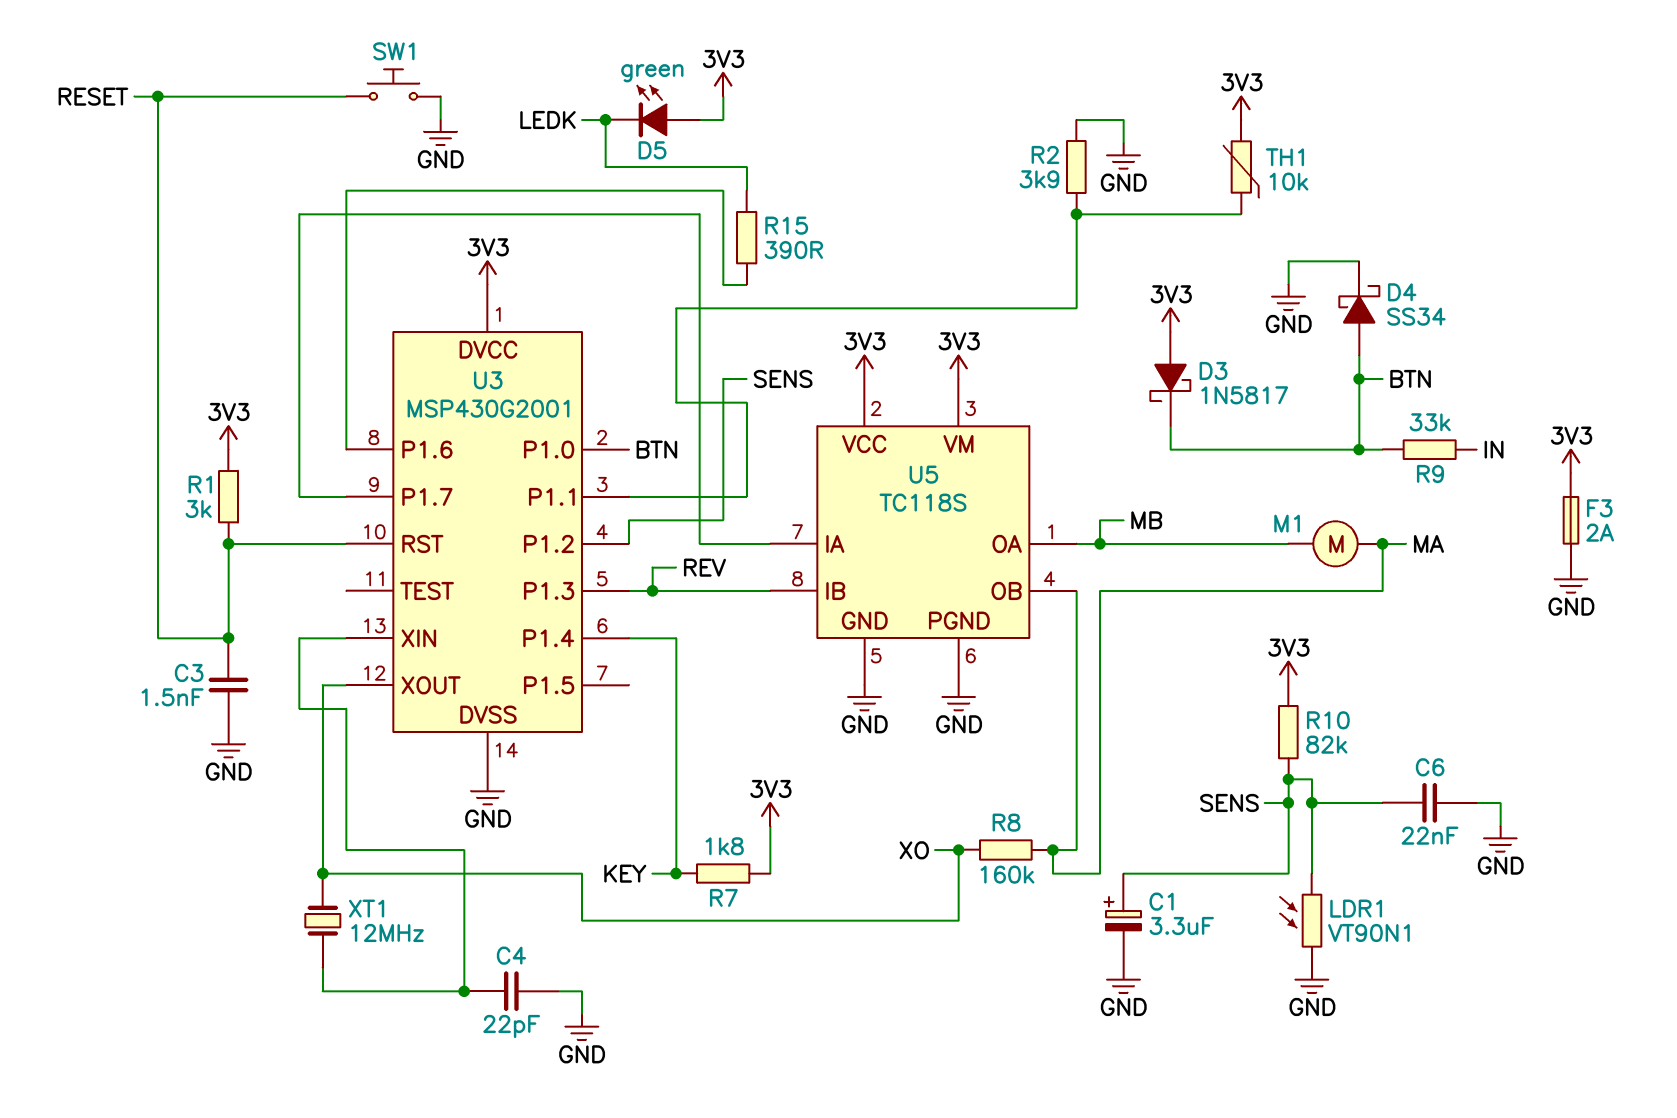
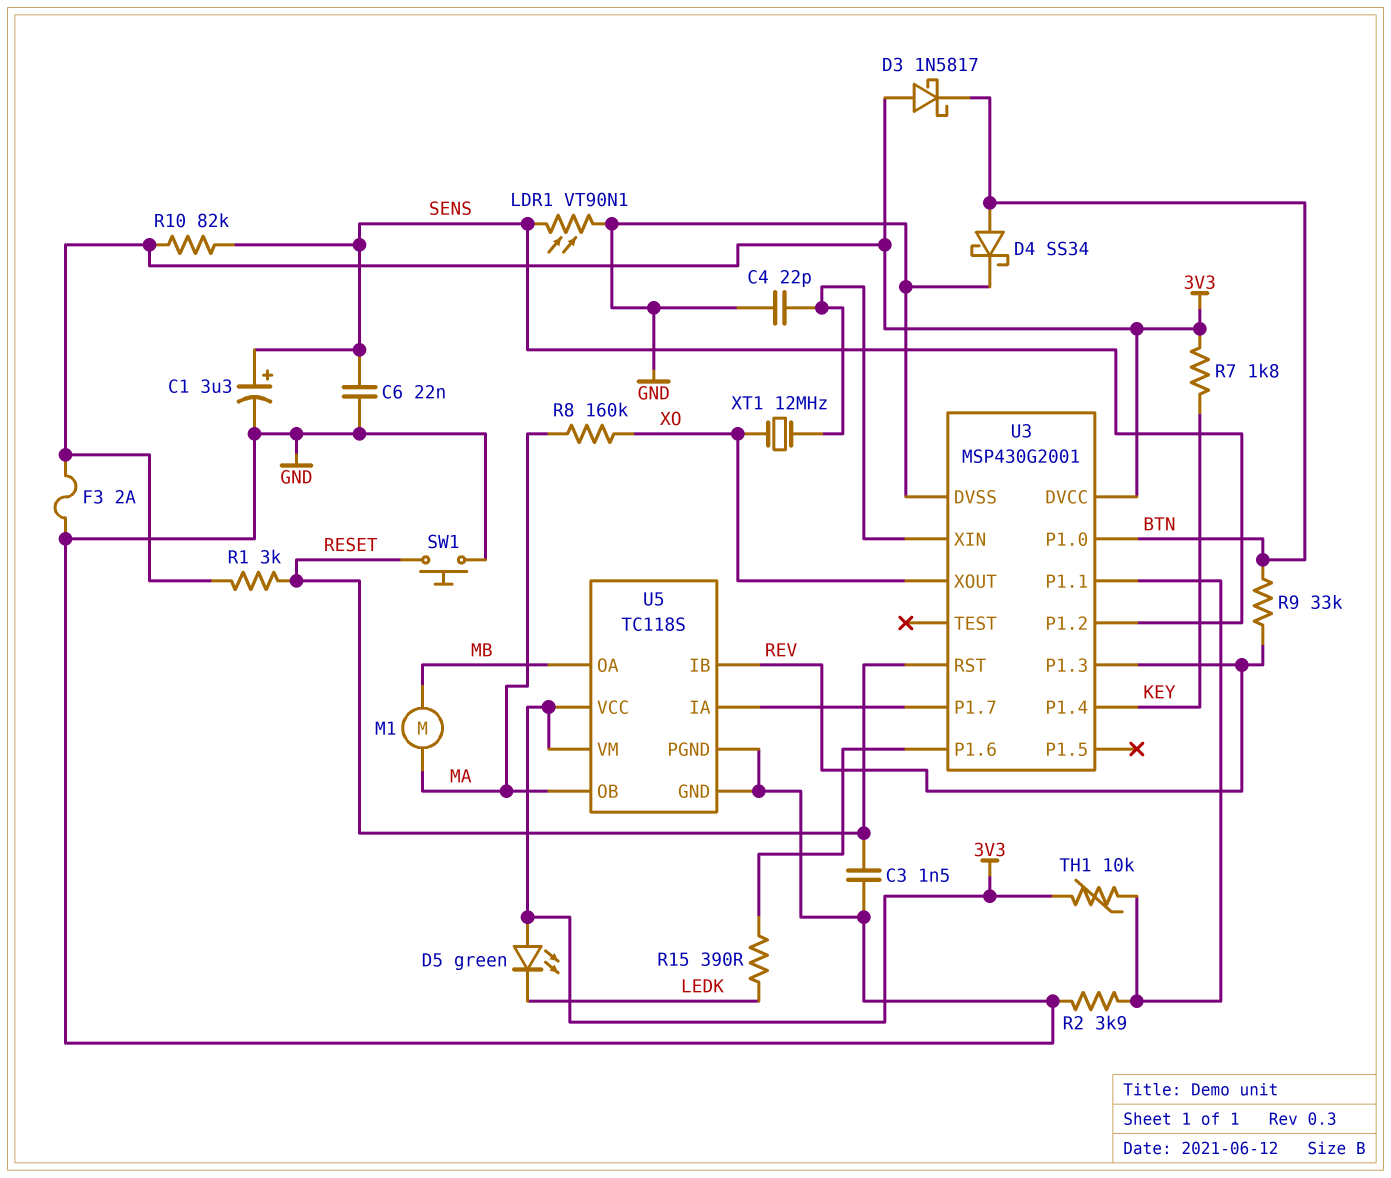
R9: 33k (BTN, IN) -> 33k (BTN, REV)

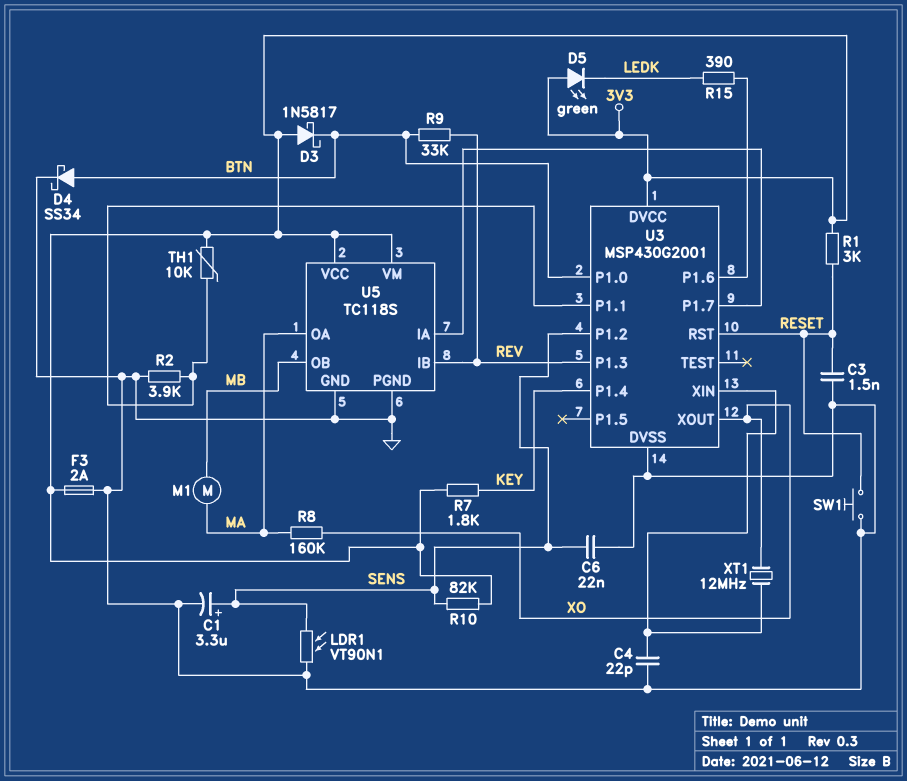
U5 pin OA: MB -> MA
U5 pin OB: MA -> MB

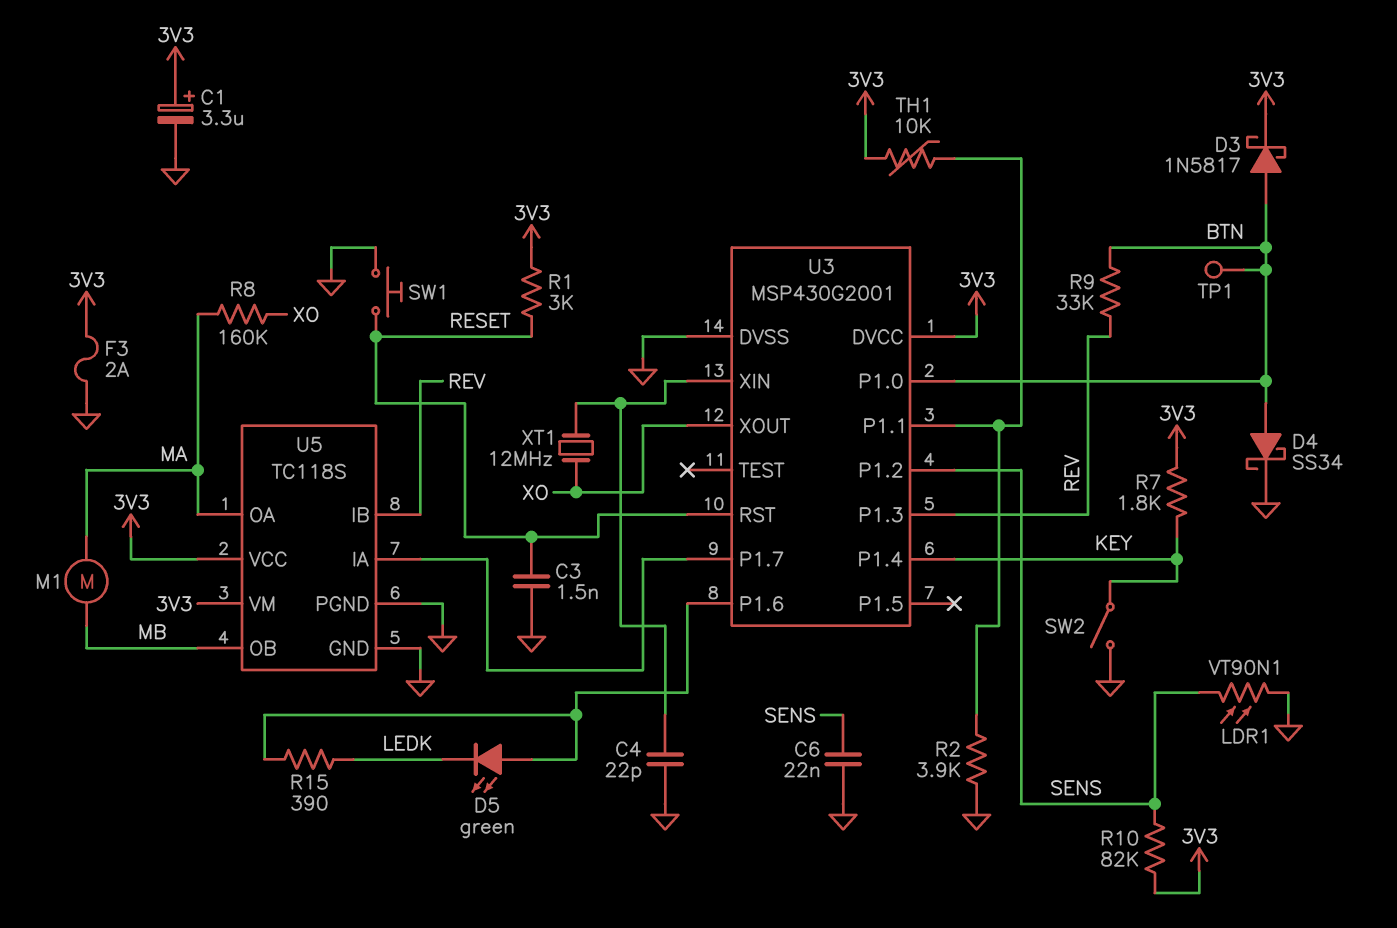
C1: 3.3uF (plus SENS, minus GND) -> 3.3uF (plus 3V3, minus GND)
D3: schottky 1N5817 (A 3V3, K BTN) -> schottky 1N5817 (A BTN, K 3V3)
D5: LED green (A 3V3, K LEDK) -> LED green (A U3/P1.6, K LEDK)
SW2: none -> switch (GND, KEY)
TP1: none -> test point (BTN)

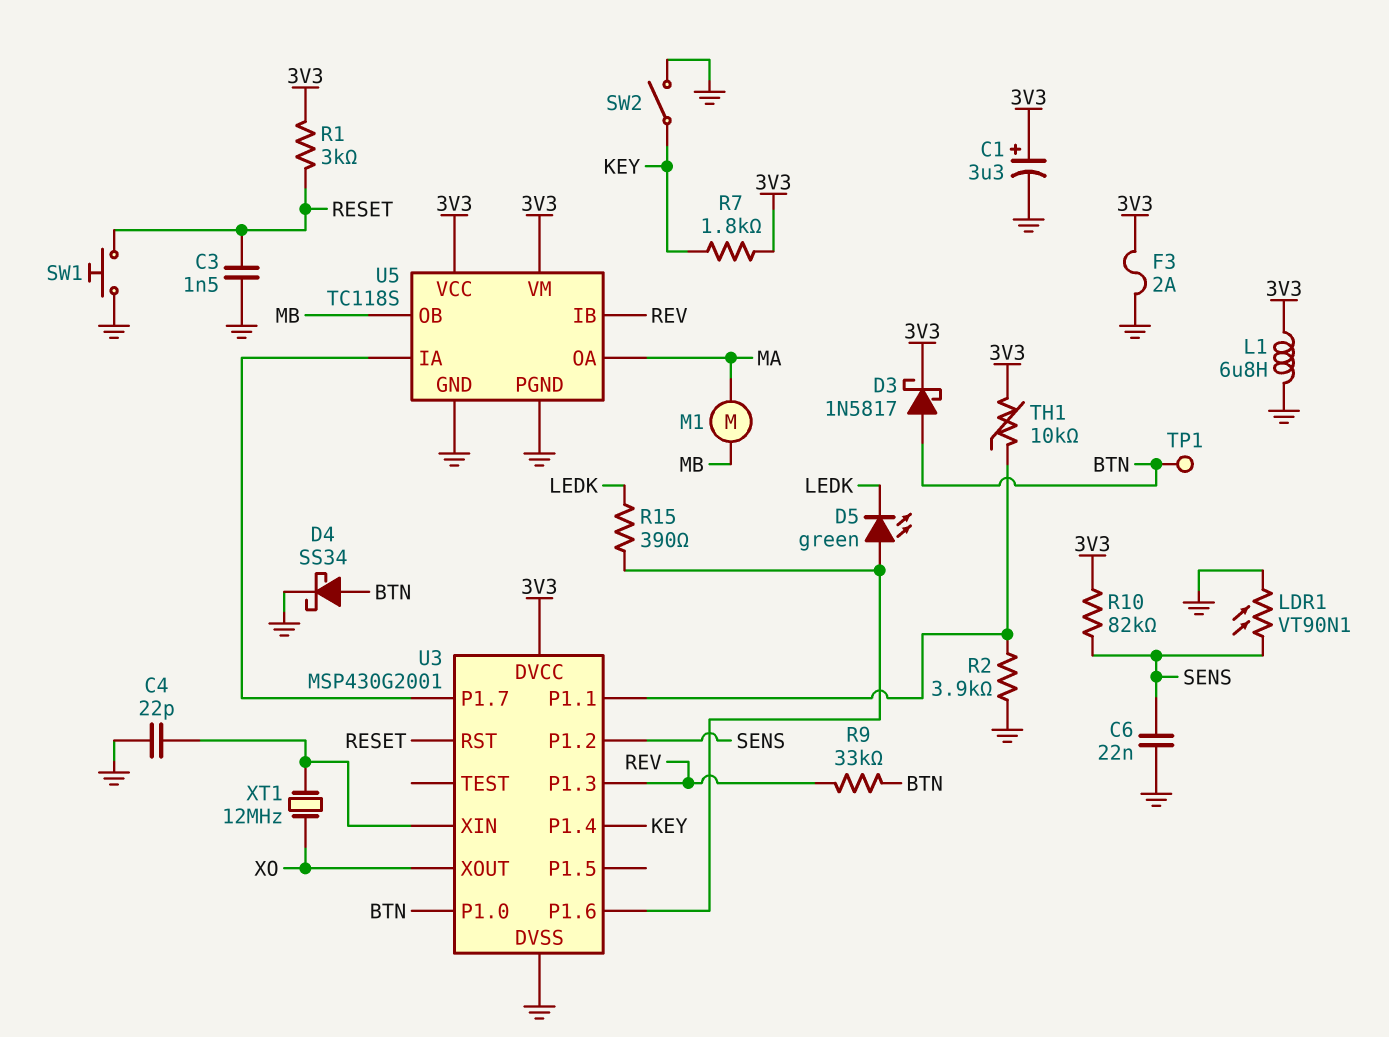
L1: none -> 6.8uH (3V3, GND)
R8: 160k (MA, XO) -> none

